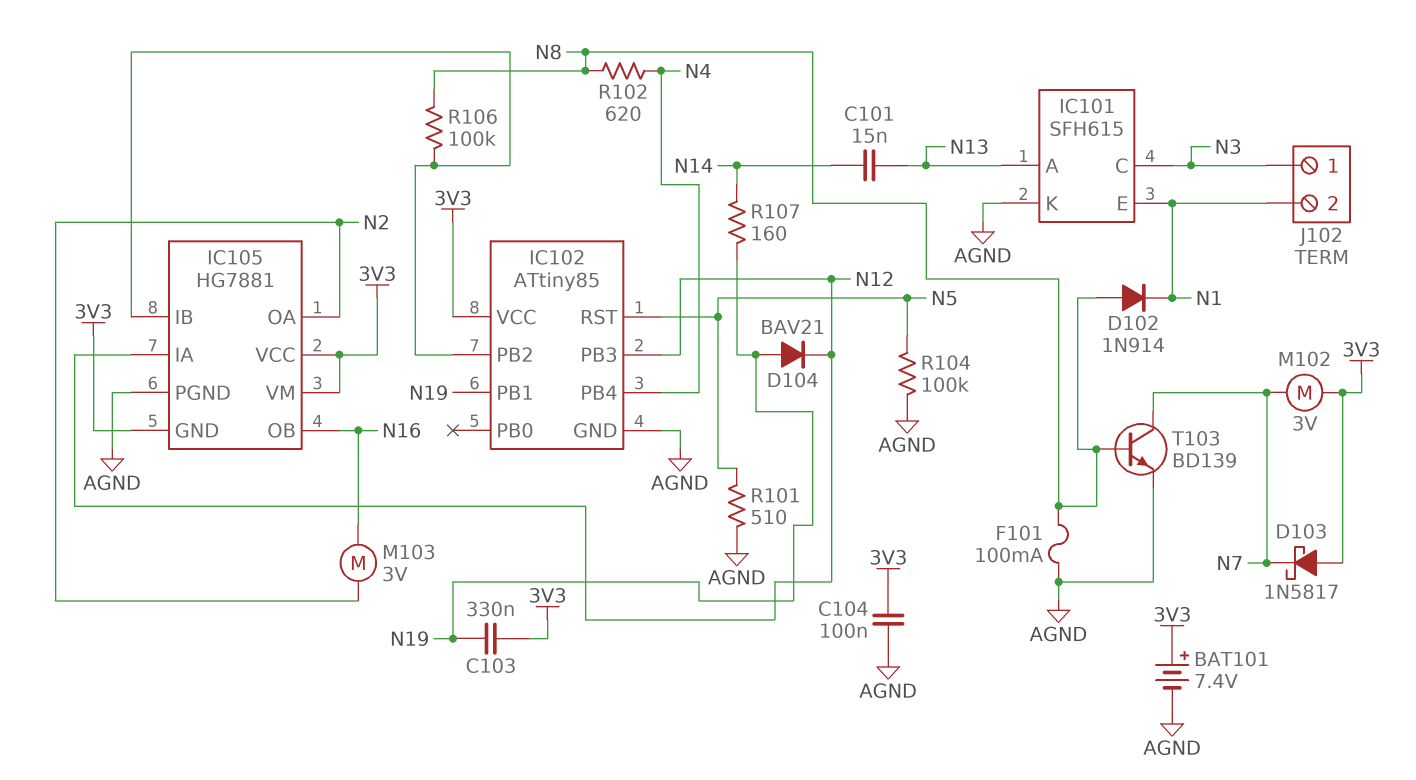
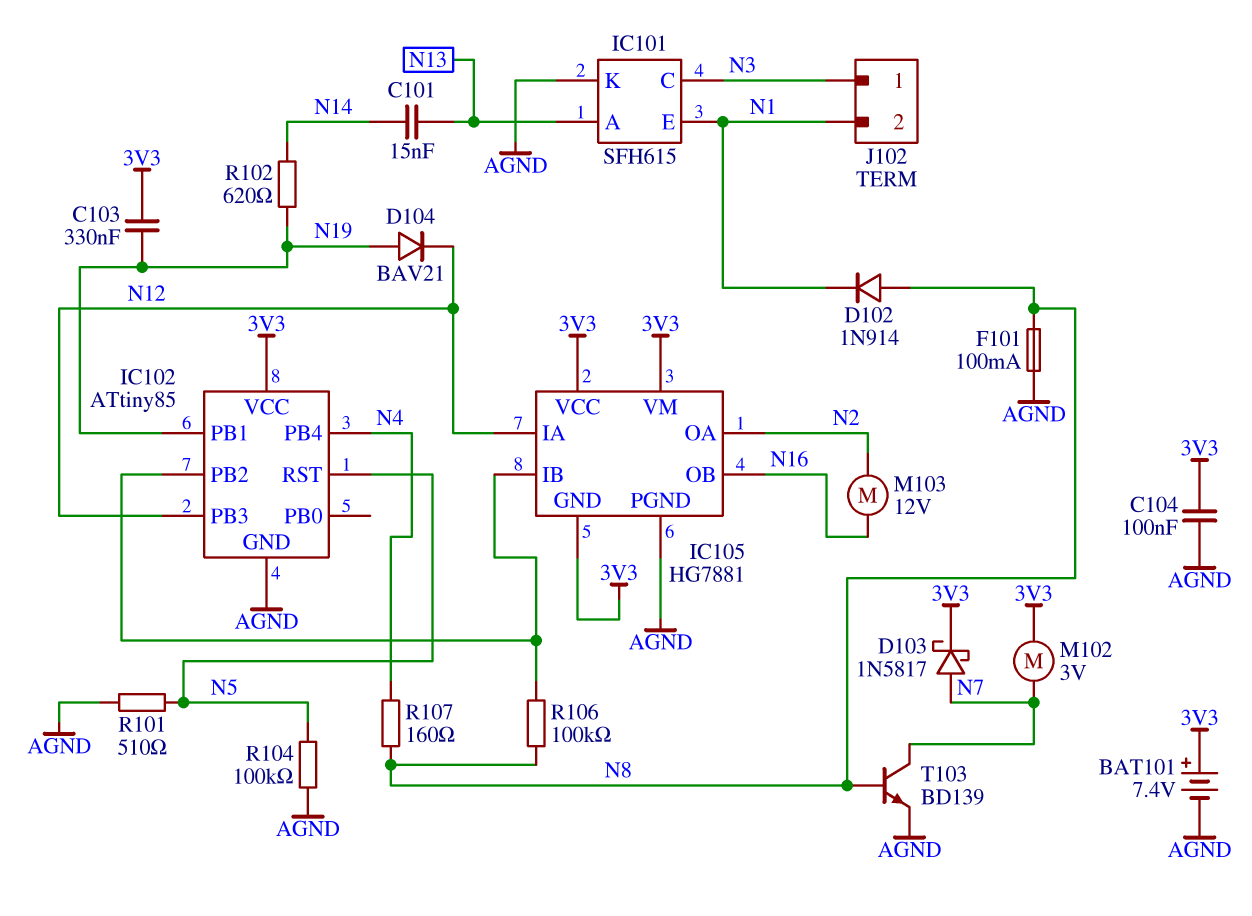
D103: schottky 1N5817 (A 3V3, K N7) -> schottky 1N5817 (A N7, K 3V3)
M103: motor 3V (N2, N16) -> motor 12V (N2, N16)
R102: 620 (N4, N8) -> 620 (N14, N19)
R107: 160 (N14, N19) -> 160 (N4, N8)

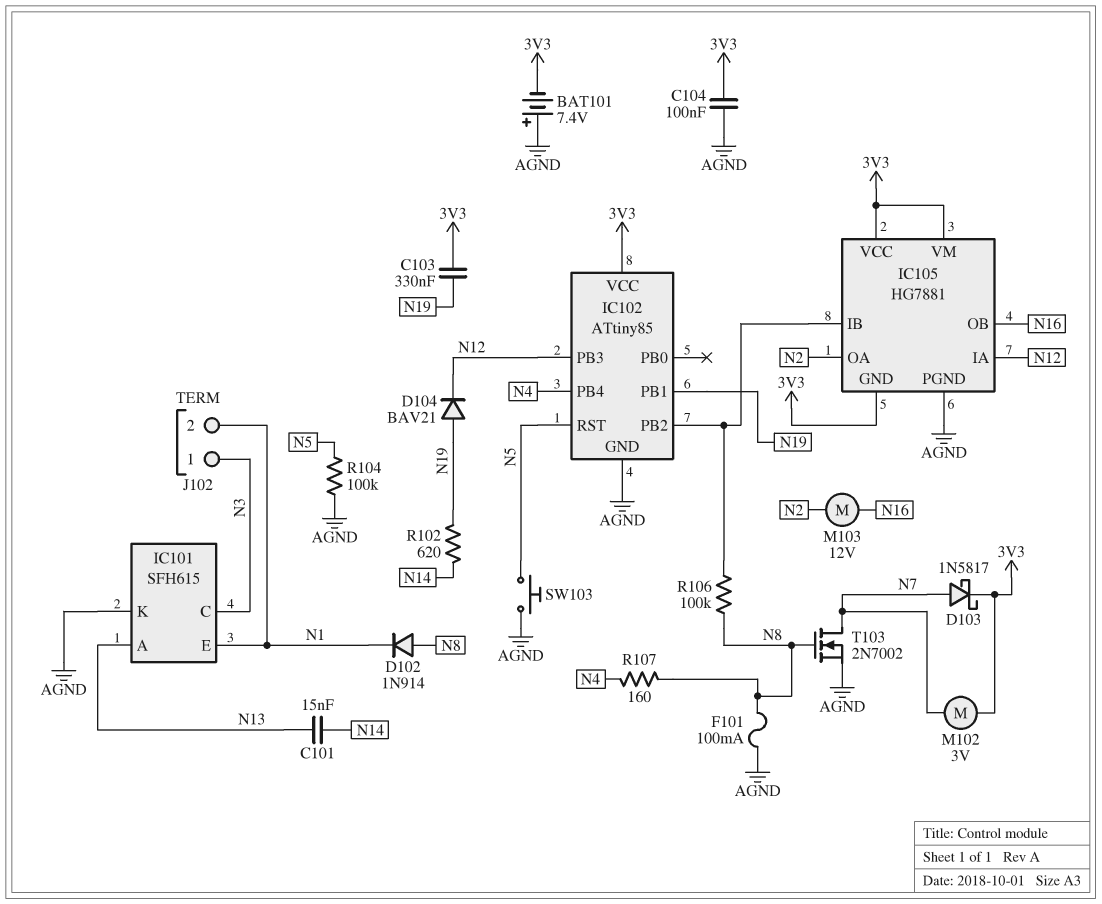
BAT101: 7.4V (plus 3V3, minus AGND) -> 7.4V (plus AGND, minus 3V3)
R101: 510 (AGND, N5) -> none
SW103: none -> button (AGND, N5)
T103: NPN BD139 (B N8, C N7, E AGND) -> NMOS 2N7002 (G N8, D N7, S AGND)

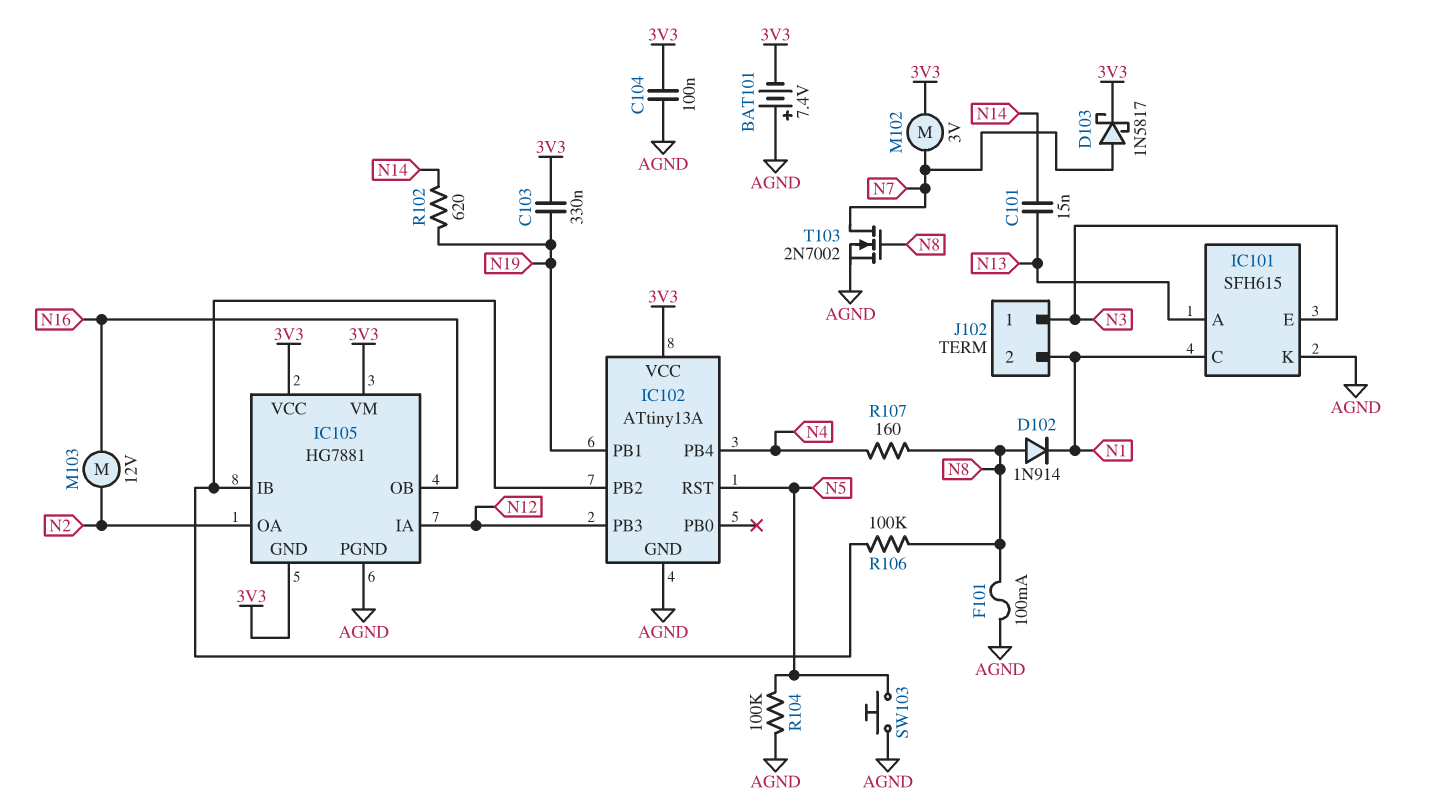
D104: diode BAV21 (A N19, K N12) -> none
IC101 pin C: N3 -> N1
IC101 pin E: N1 -> N3
IC102: ATtiny85 -> ATtiny13A

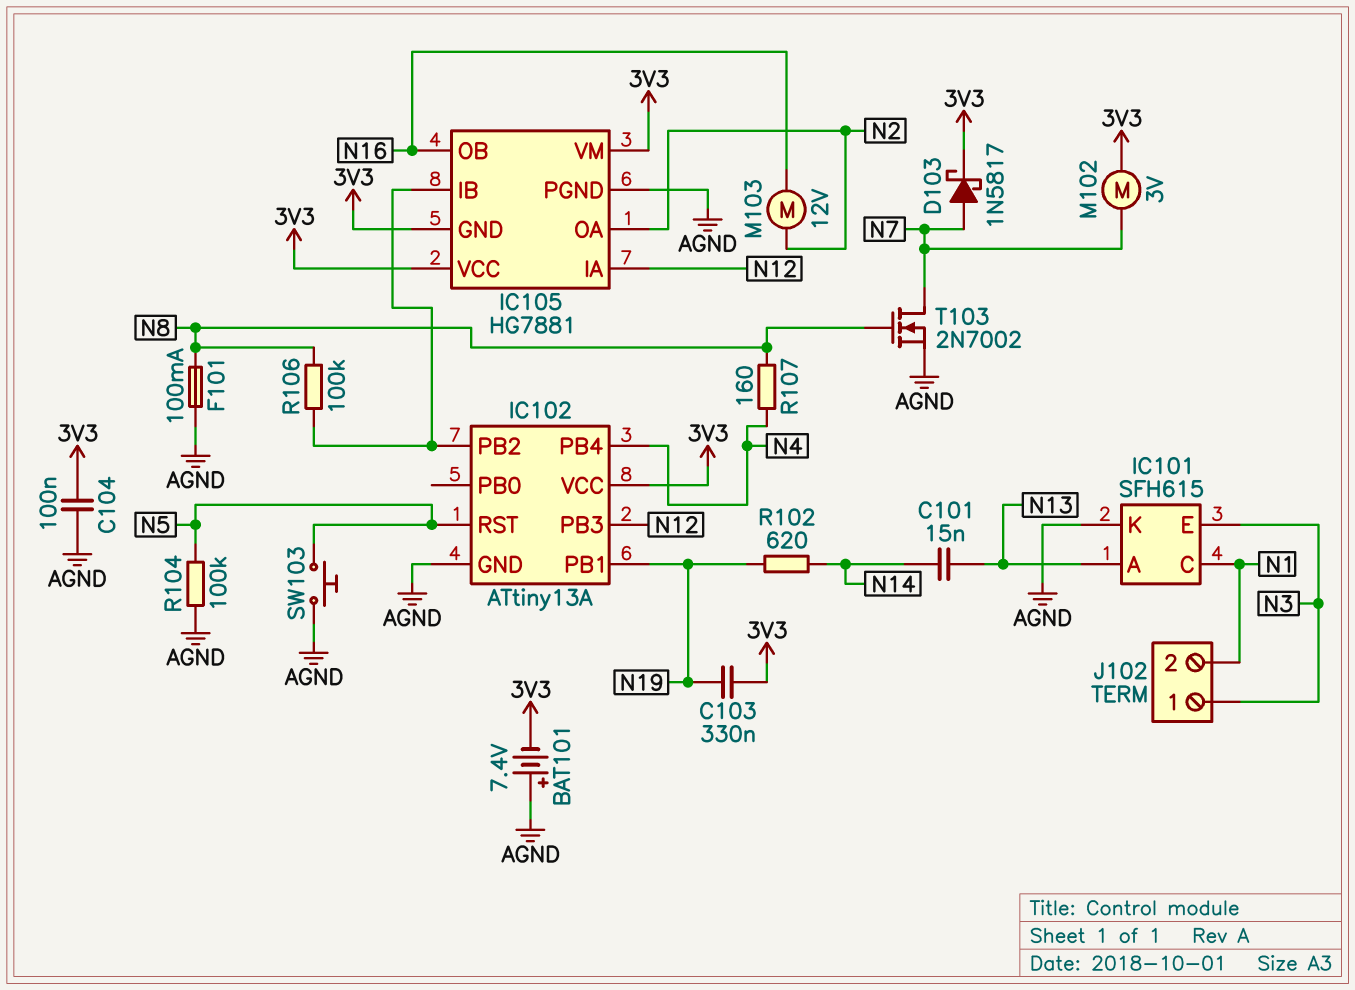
D102: diode 1N914 (A N8, K N1) -> none

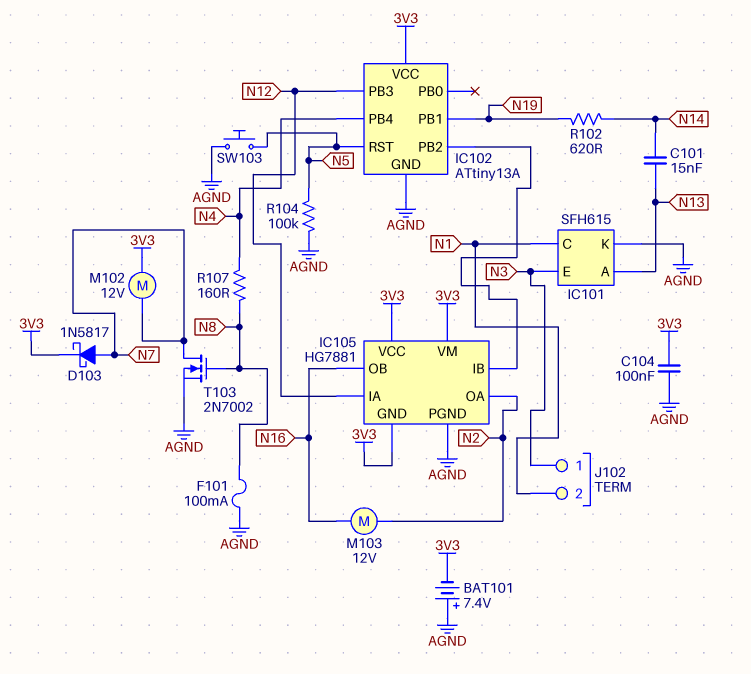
C103: 330nF (3V3, N19) -> none
M102: motor 3V (3V3, N7) -> motor 12V (3V3, N7)
R106: 100k (IC102/PB2, N8) -> none

